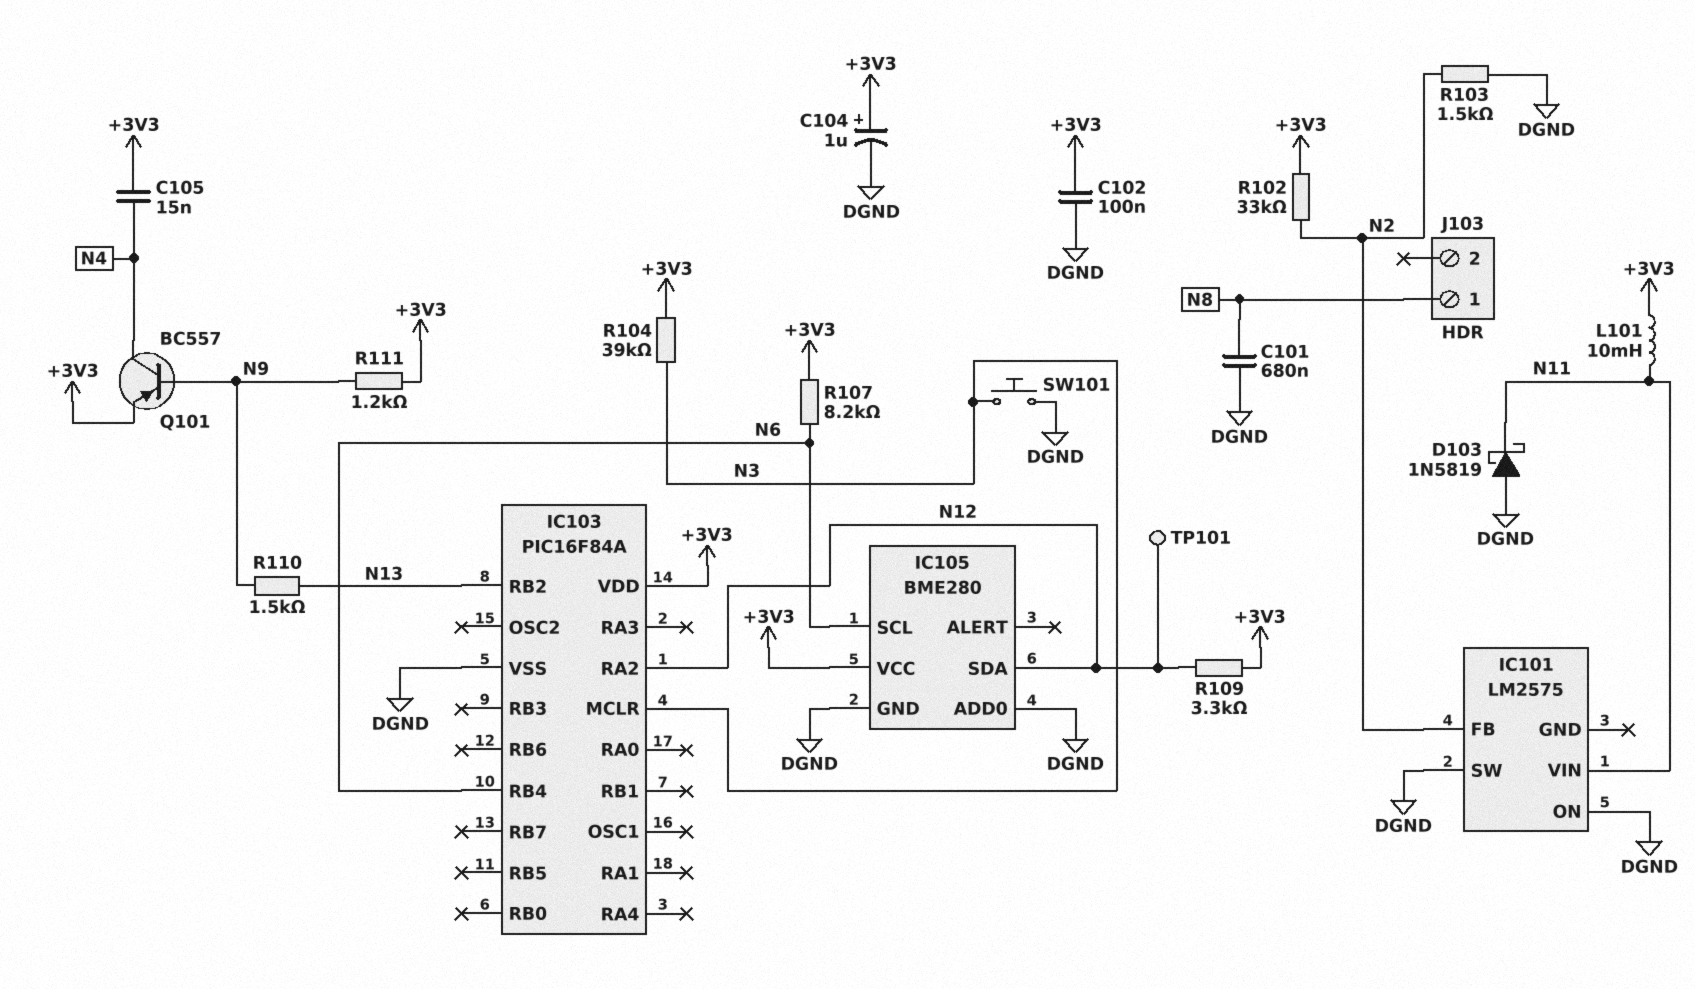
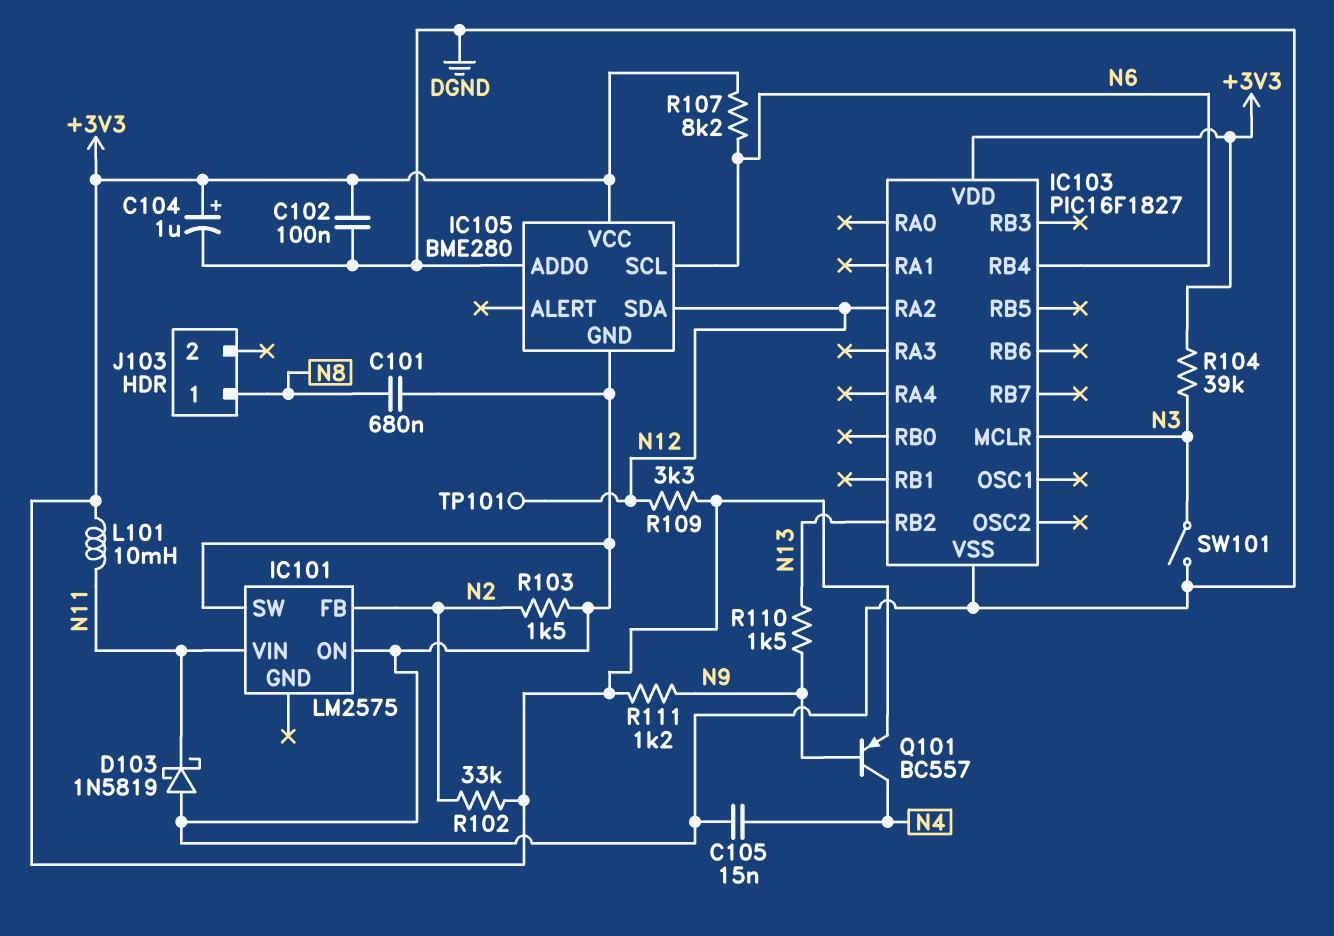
C105: 15nF (+3V3, N4) -> 15nF (DGND, N4)
IC103: PIC16F84A -> PIC16F1827
SW101: button (DGND, N3) -> switch (DGND, N3)

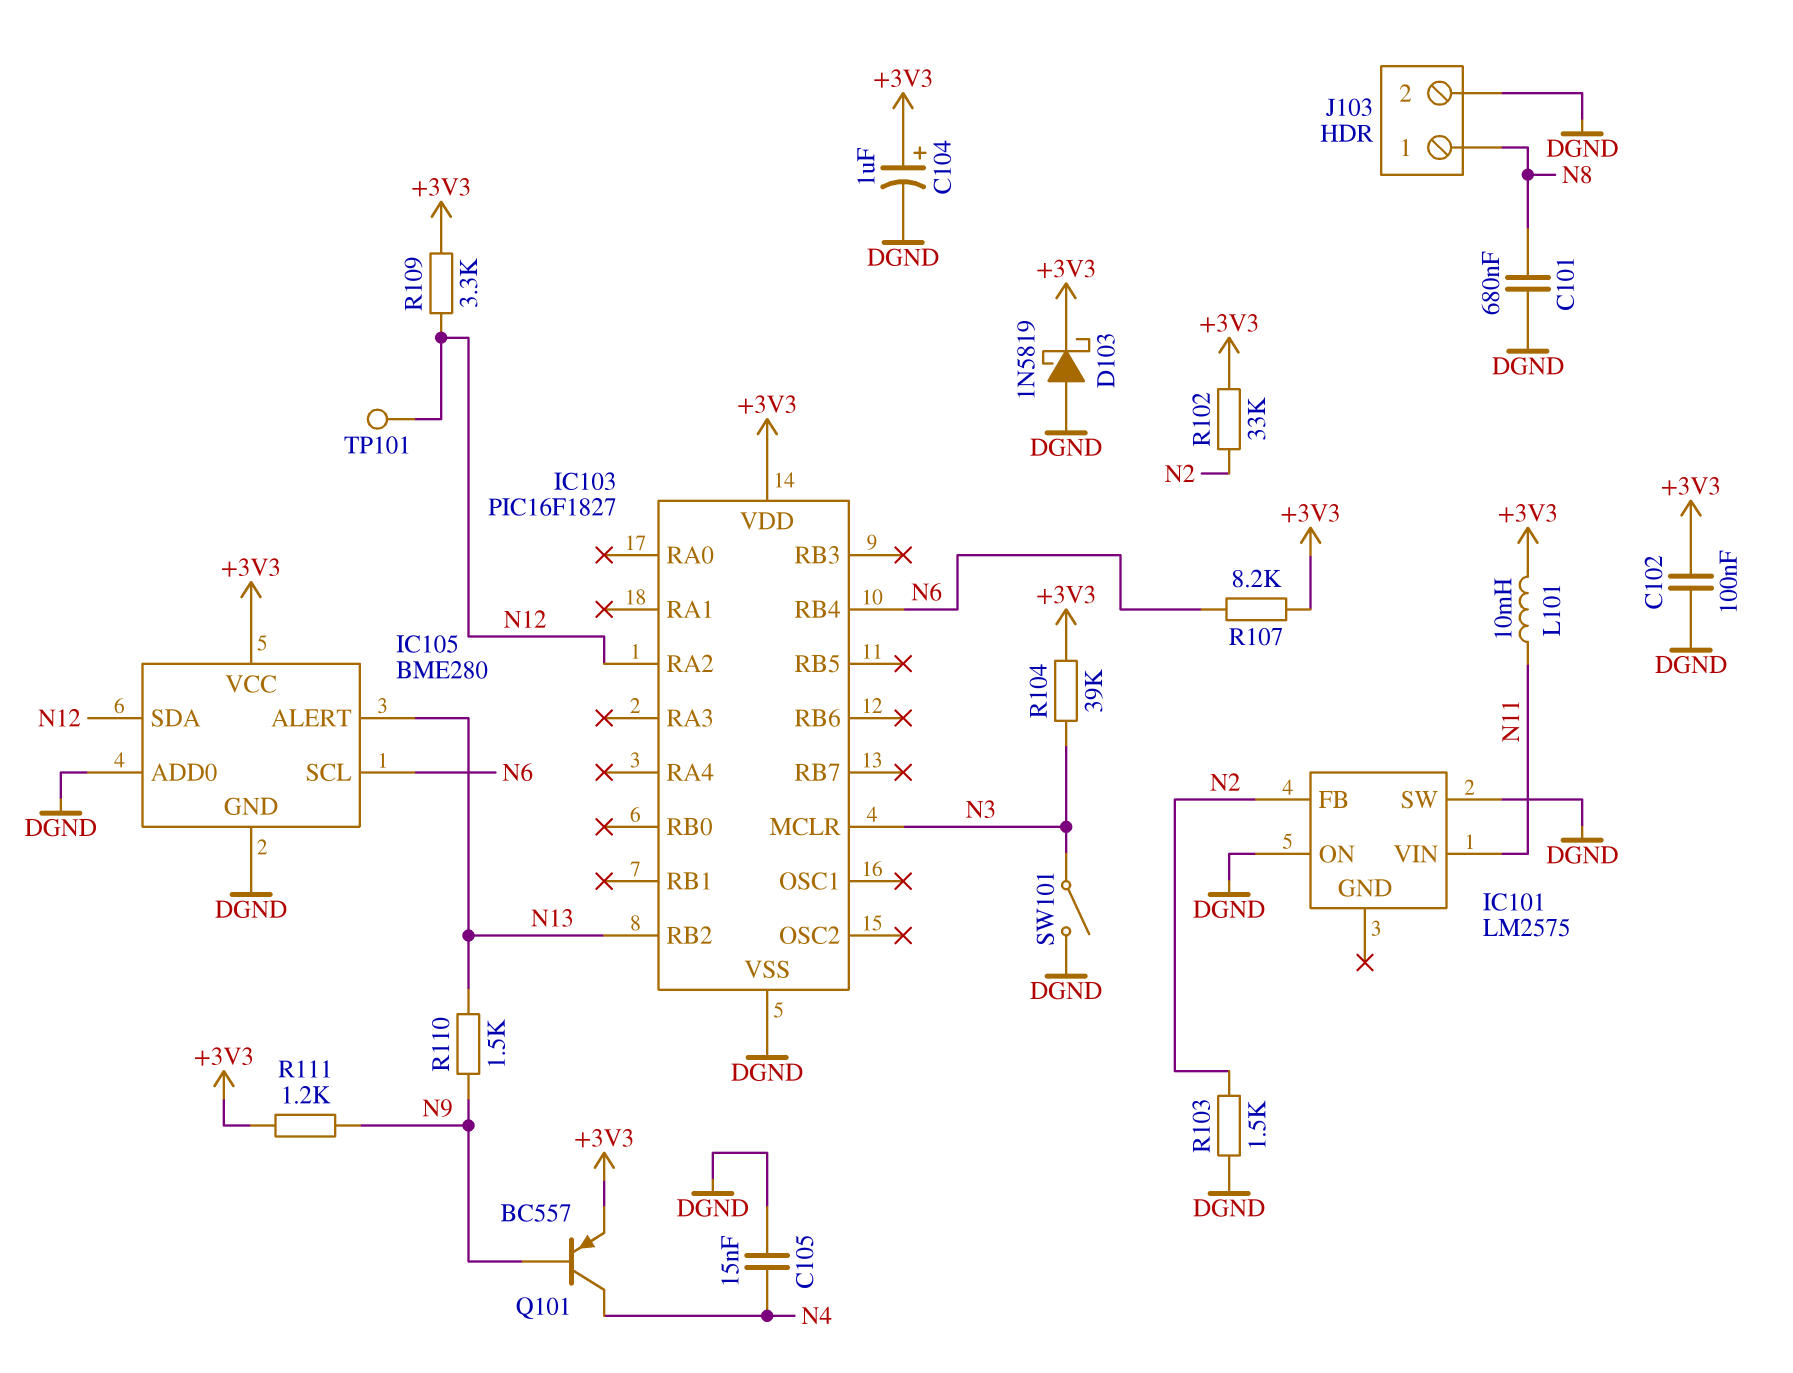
D103: schottky 1N5819 (A DGND, K N11) -> schottky 1N5819 (A DGND, K +3V3)
IC105 pin ALERT: none -> N13
J103 pin 2: none -> DGND

